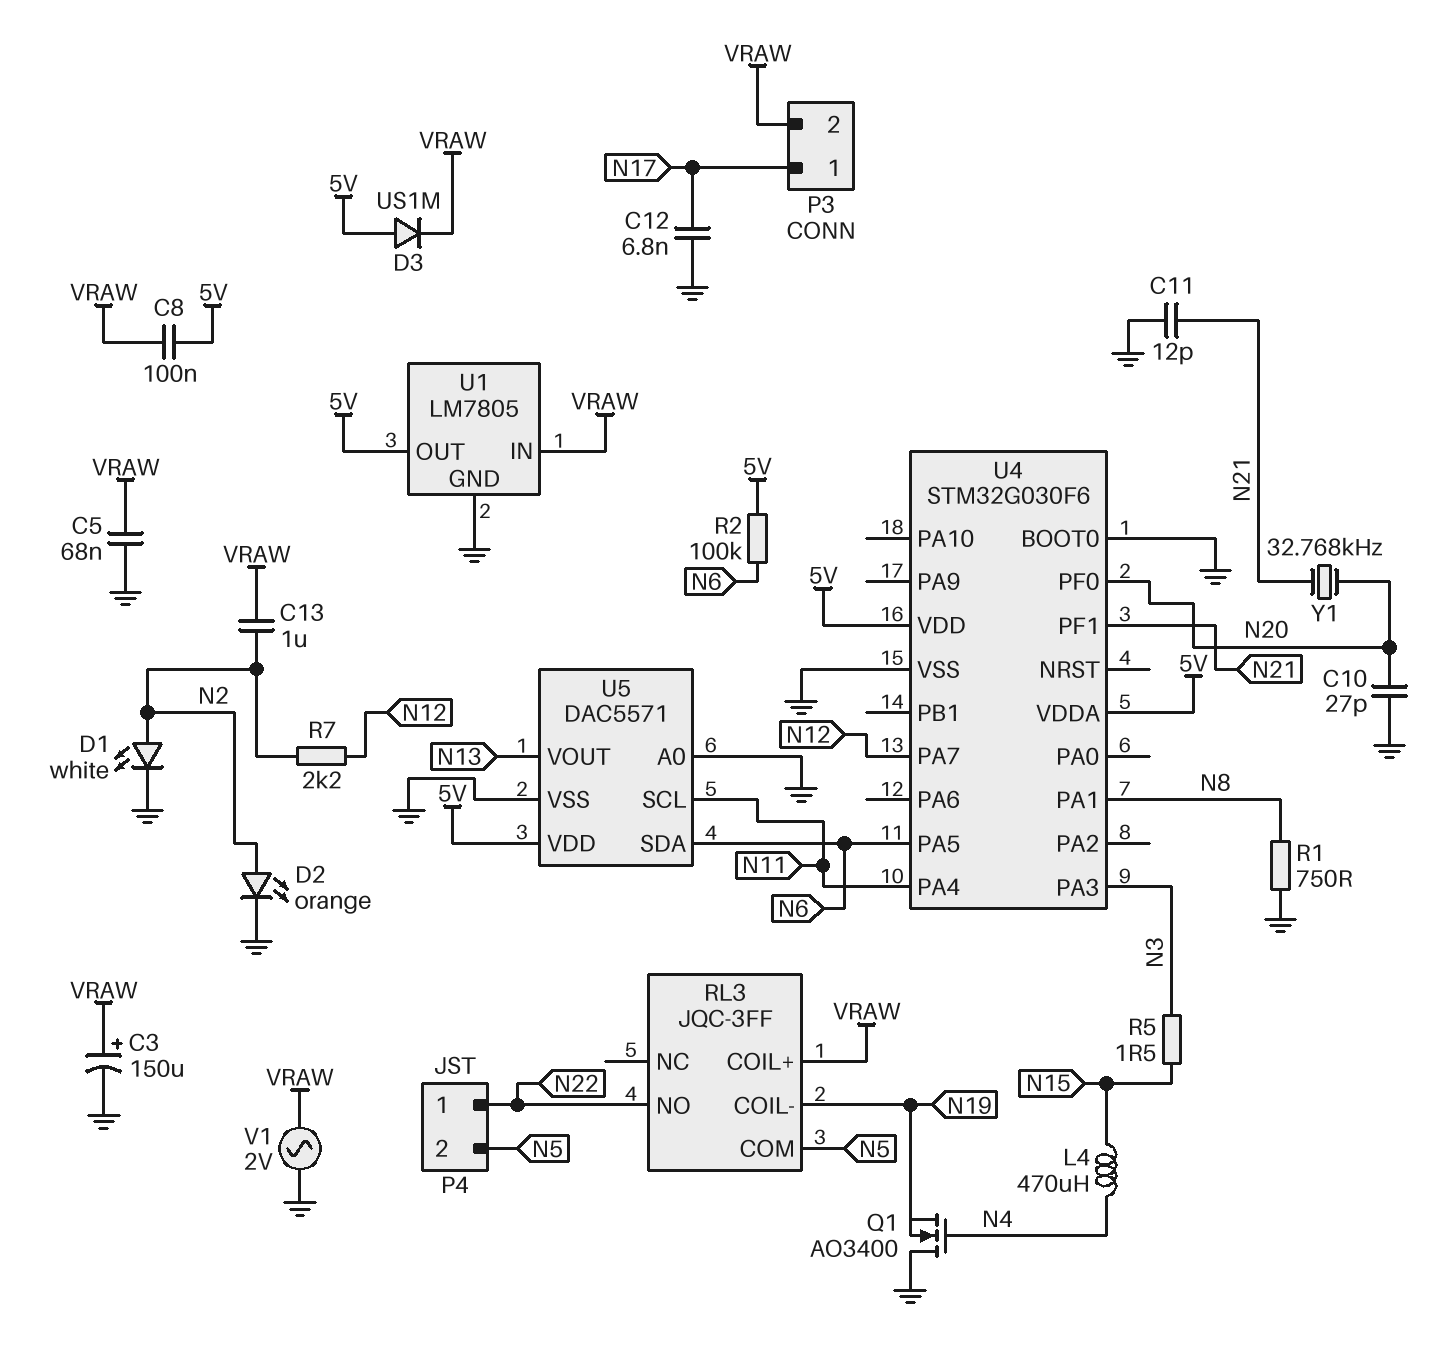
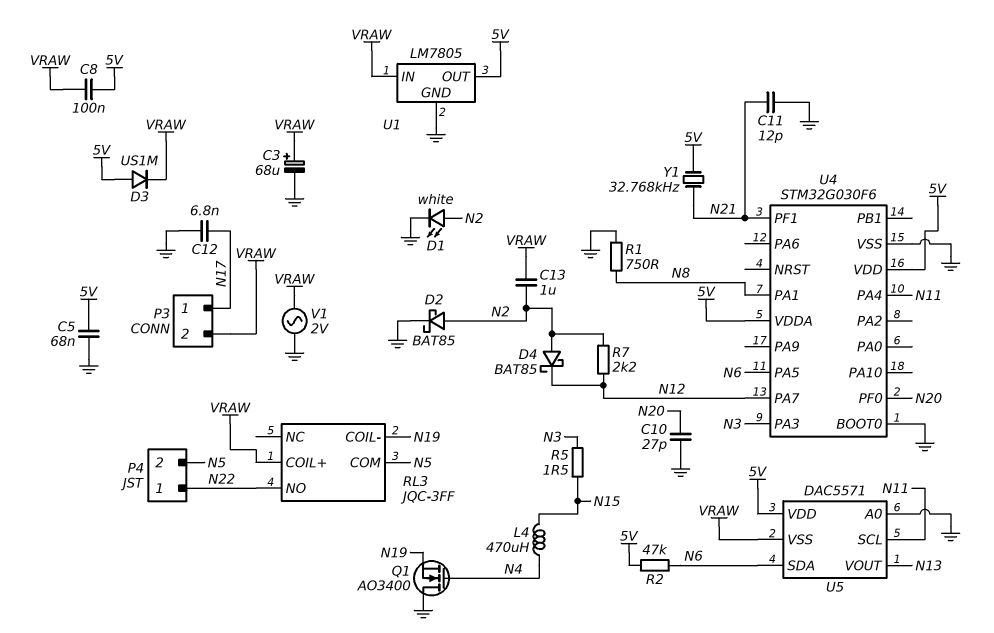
C3: 150uF (plus VRAW, minus GND) -> 68uF (plus VRAW, minus GND)
C5: 68nF (GND, VRAW) -> 68nF (5V, GND)
D2: LED orange (A N2, K GND) -> schottky BAT85 (A N2, K GND)
D4: none -> schottky BAT85 (A N2, K N12)
R2: 100k (5V, N6) -> 47k (5V, N6)
U5 pin VSS: GND -> VRAW
Y1: 32.768kHz (N20, N21) -> 32.768kHz (5V, N21)

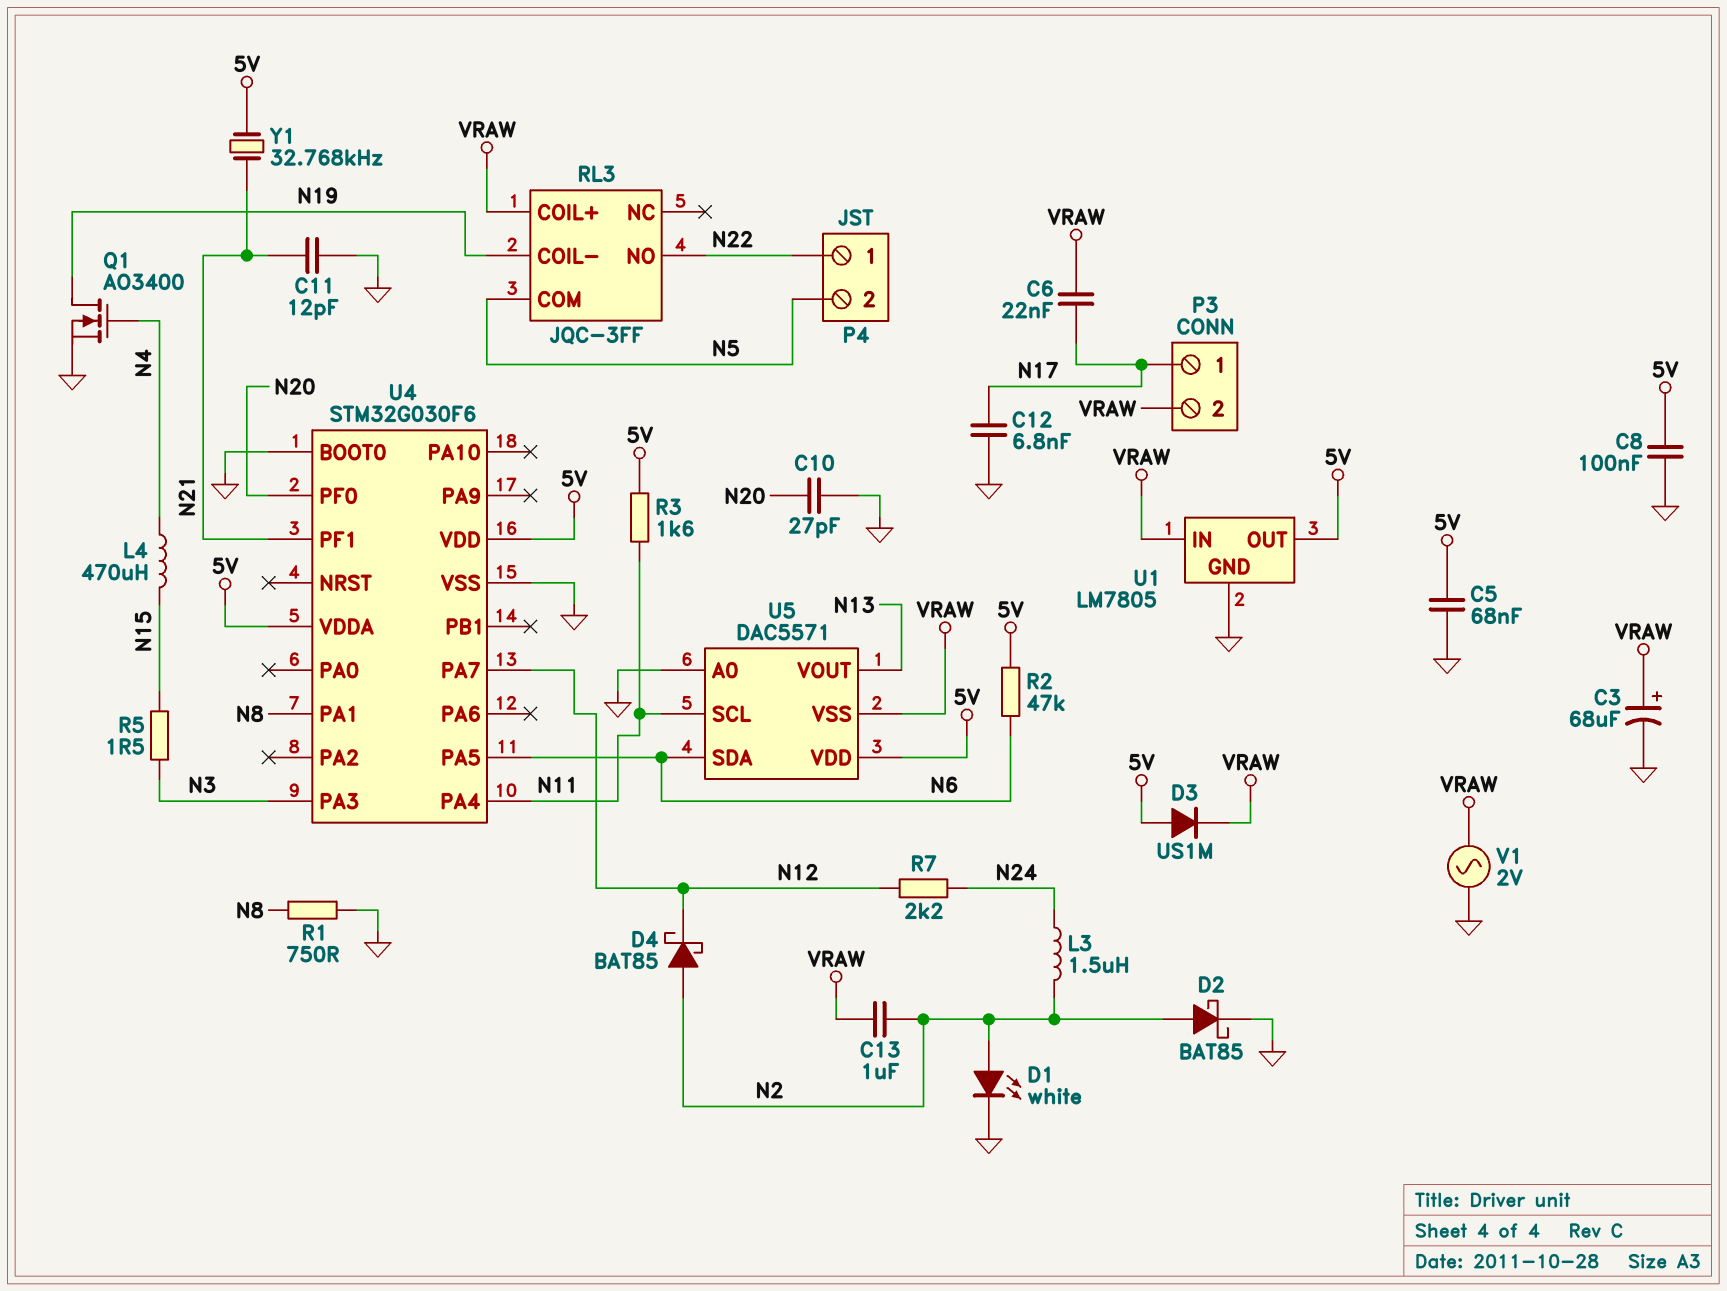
C6: none -> 22nF (N17, VRAW)
C8: 100nF (5V, VRAW) -> 100nF (5V, GND)
L3: none -> 1.5uH (N2, N24)
Q1: NMOS AO3400 (G N4, D GND, S N19) -> NMOS AO3400 (G N4, D N19, S GND)
R3: none -> 1.6k (5V, N11)
R7: 2.2k (N2, N12) -> 2.2k (N12, N24)

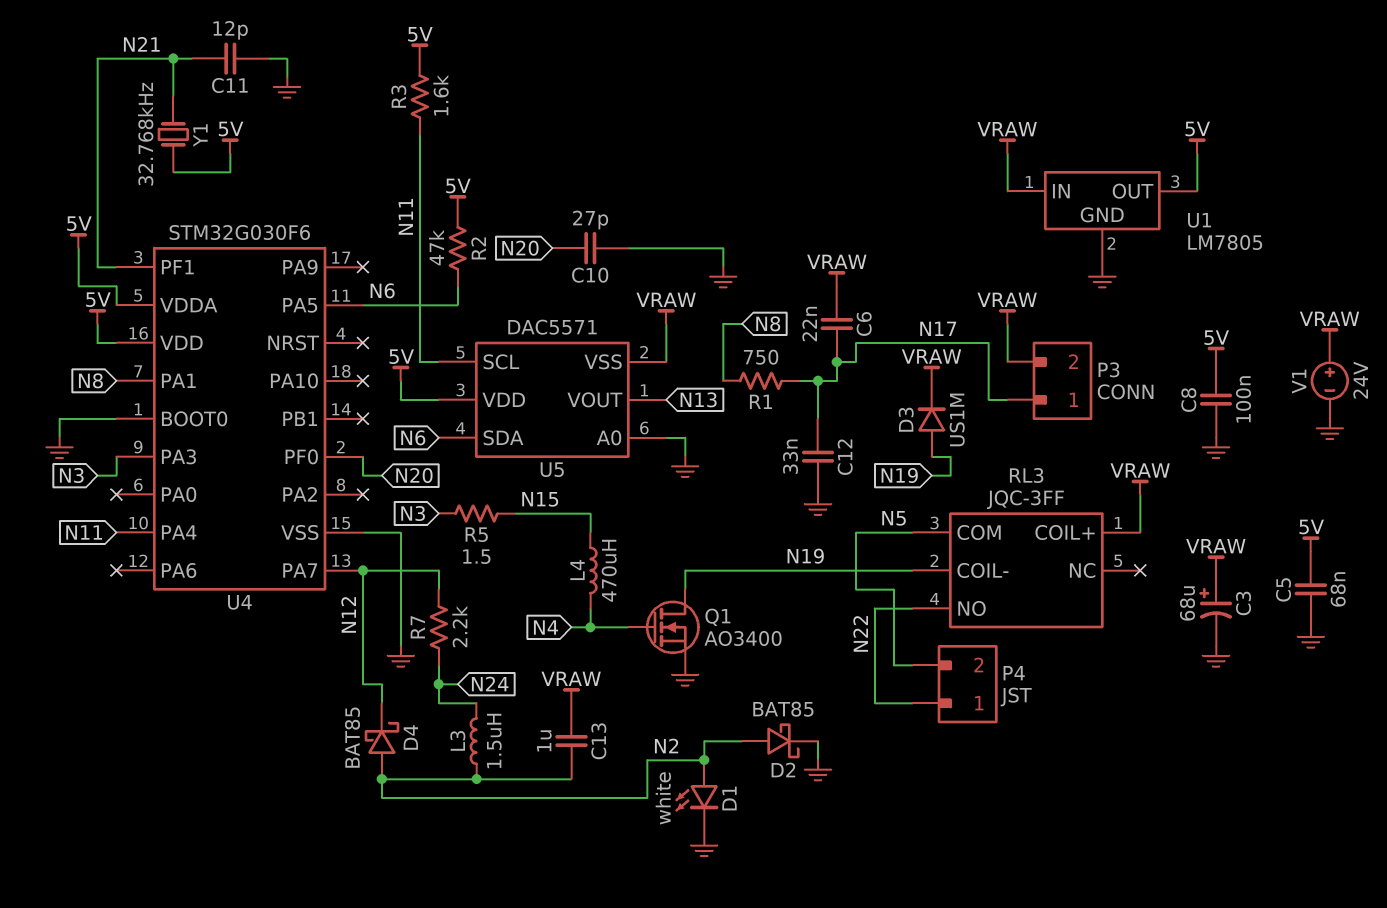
C12: 6.8nF (GND, N17) -> 33nF (GND, N17)
D3: diode US1M (A 5V, K VRAW) -> diode US1M (A N19, K VRAW)
R1: 750 (GND, N8) -> 750 (N8, N17)
V1: AC 2V (GND, VRAW) -> 24V (plus VRAW, minus GND)

